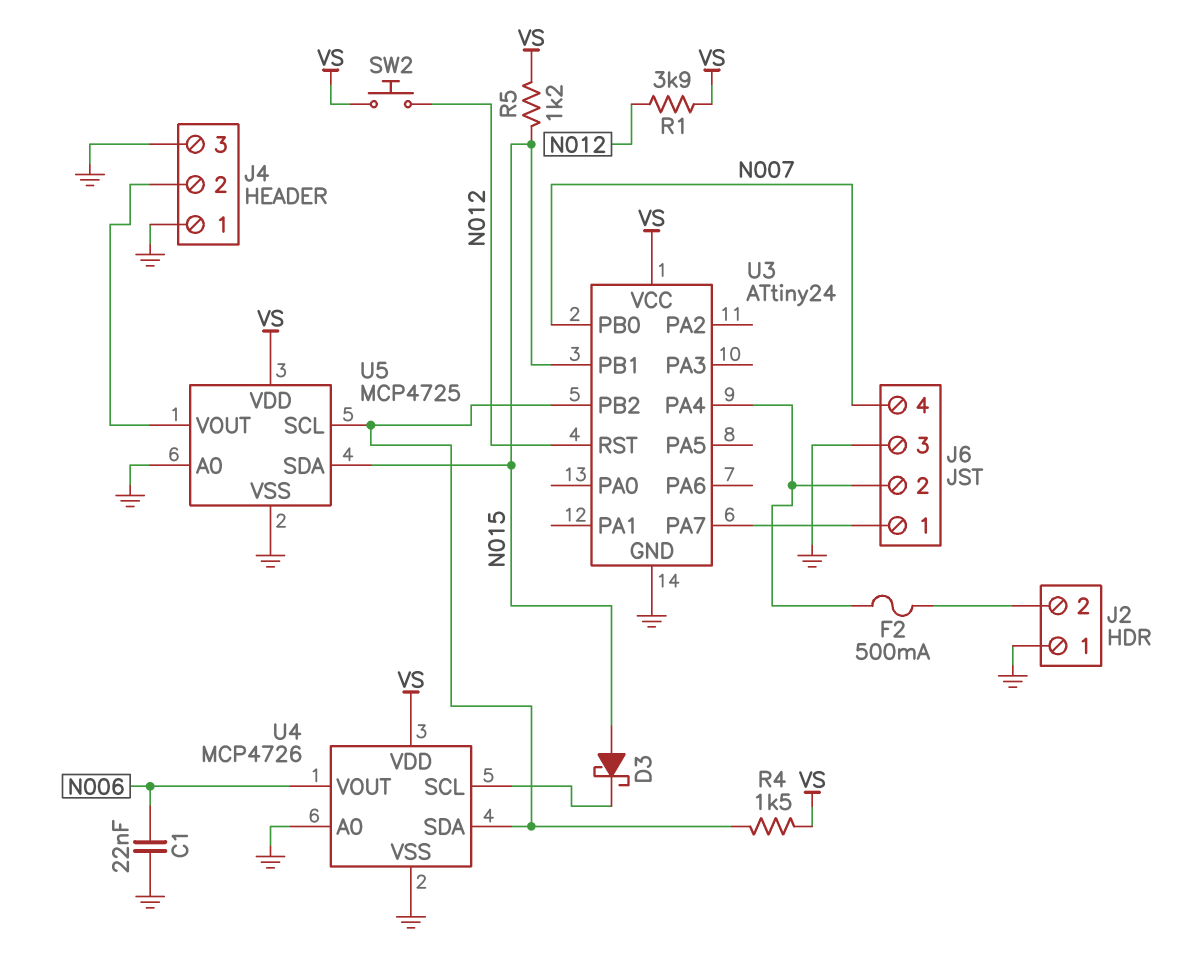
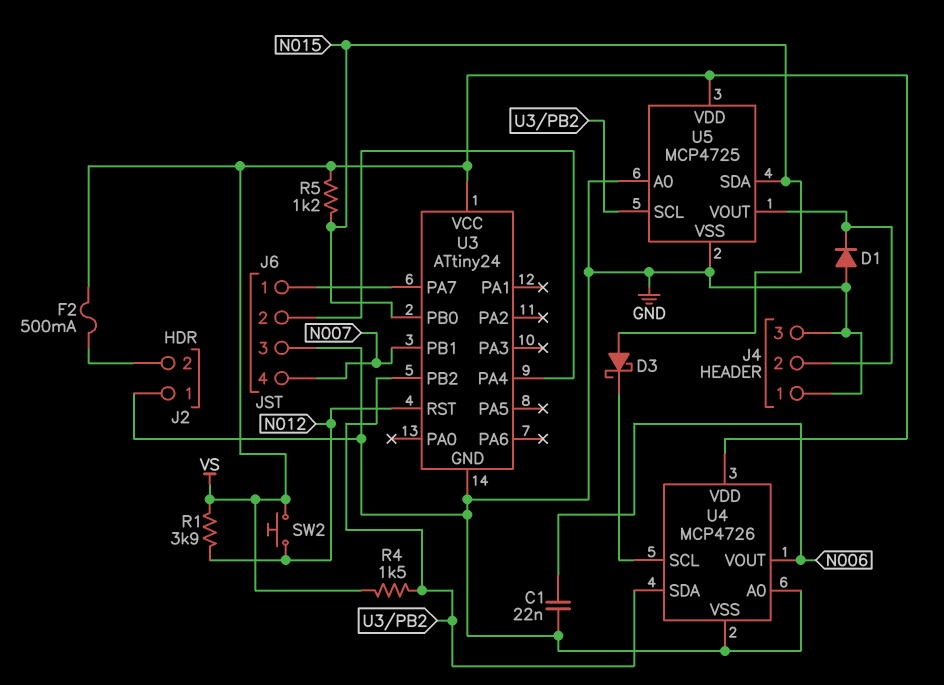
D1: none -> diode (A GND, K J4/2)
F2: 500mA (J2/2, J6/2) -> 500mA (J2/2, VS)
U3 pin PB0: N007 -> N015
U3 pin PB1: N015 -> N007

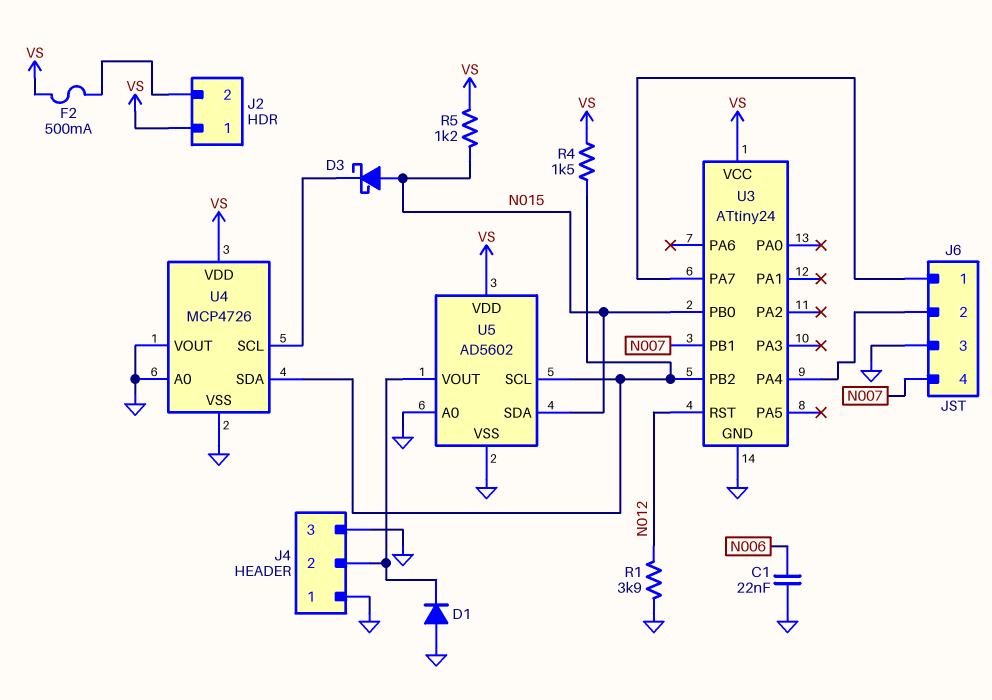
J2 pin 1: GND -> VS
R1: 3.9k (N012, VS) -> 3.9k (GND, N012)
SW2: button (N012, VS) -> none
U4 pin VOUT: N006 -> GND
U5: MCP4725 -> AD5602

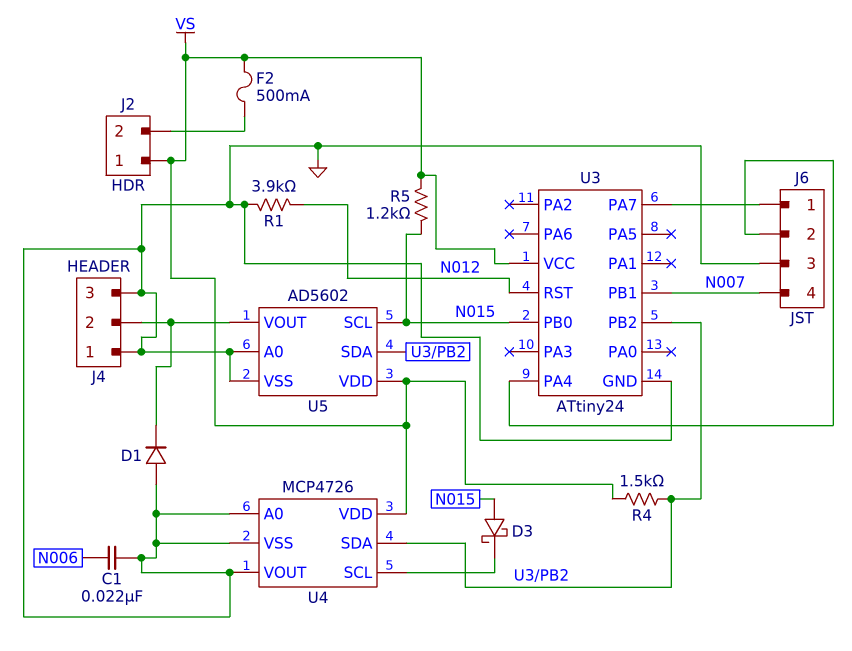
U5 pin SCL: U3/PB2 -> N015
U5 pin SDA: N015 -> U3/PB2

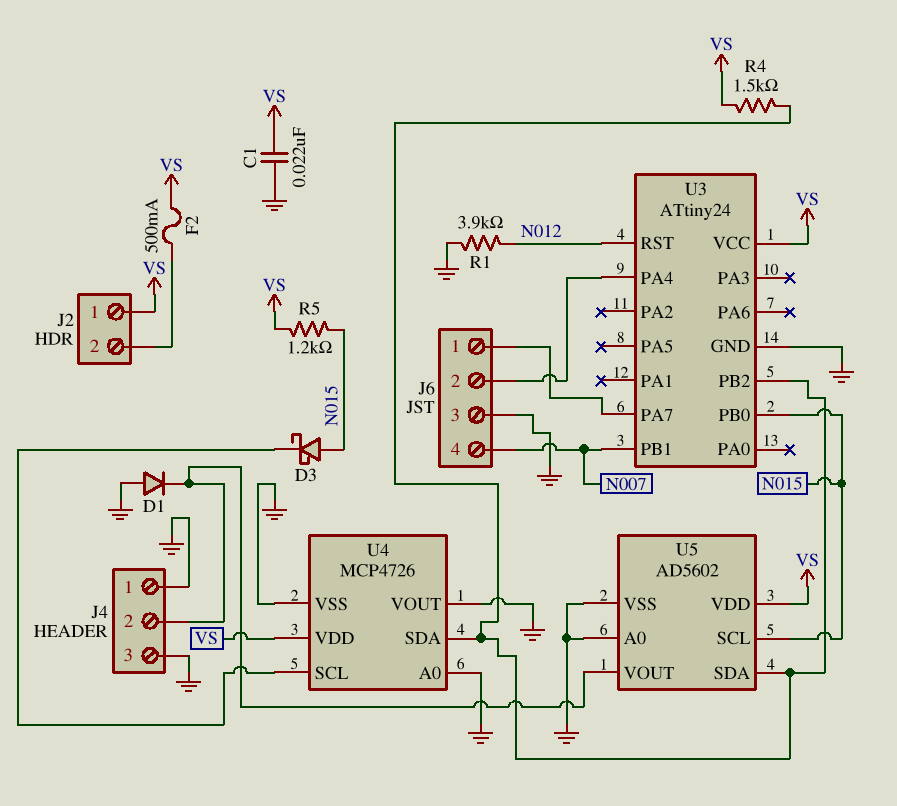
C1: 22nF (GND, N006) -> 22nF (GND, VS)

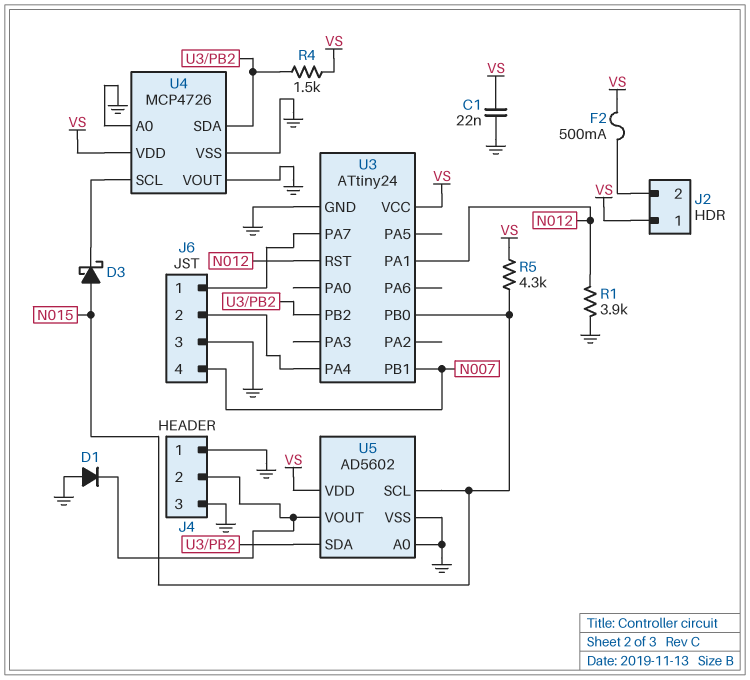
R5: 1.2k (N015, VS) -> 4.3k (N015, VS)
U3 pin PA1: none -> N012

